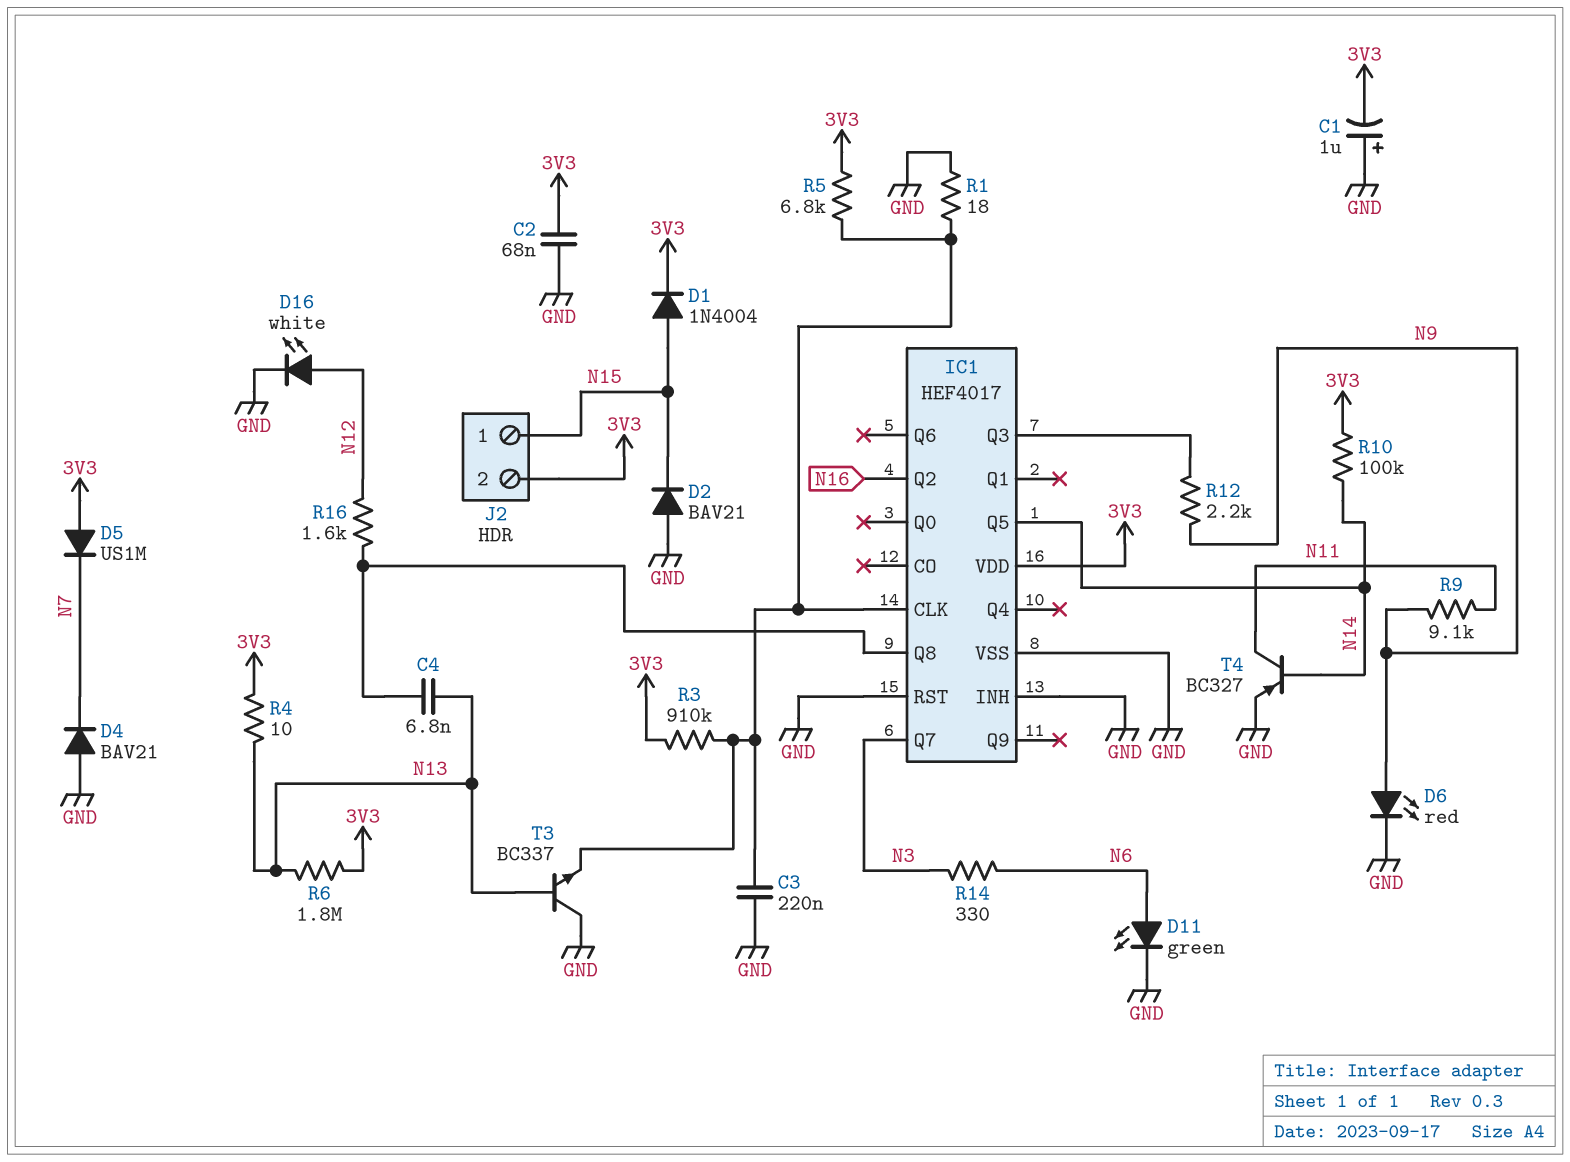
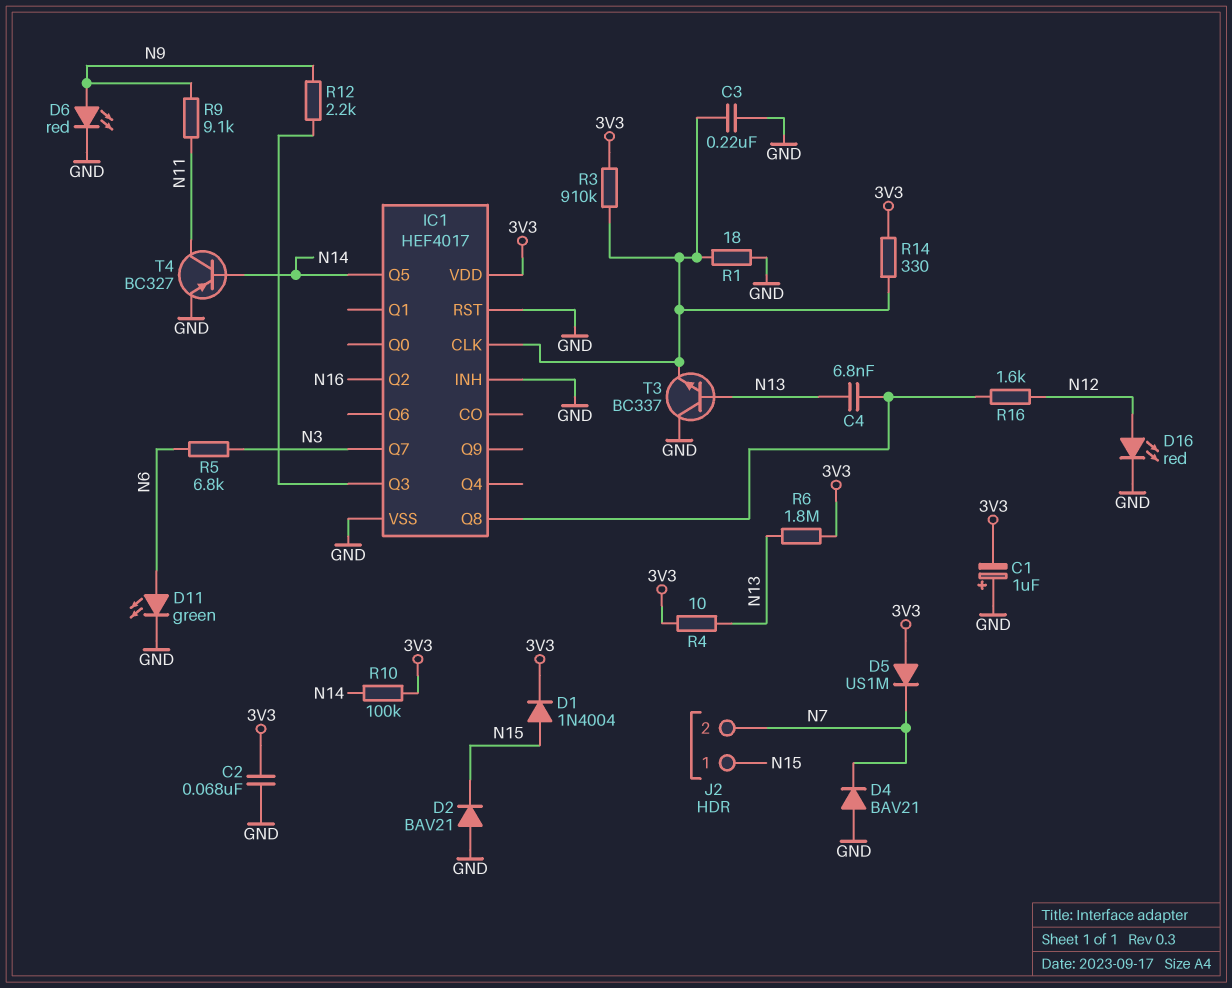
D16: LED white (A N12, K GND) -> LED red (A N12, K GND)
J2 pin 2: 3V3 -> N7
R5: 6.8k (3V3, IC1/CLK) -> 6.8k (N3, N6)
R14: 330 (N3, N6) -> 330 (3V3, IC1/CLK)

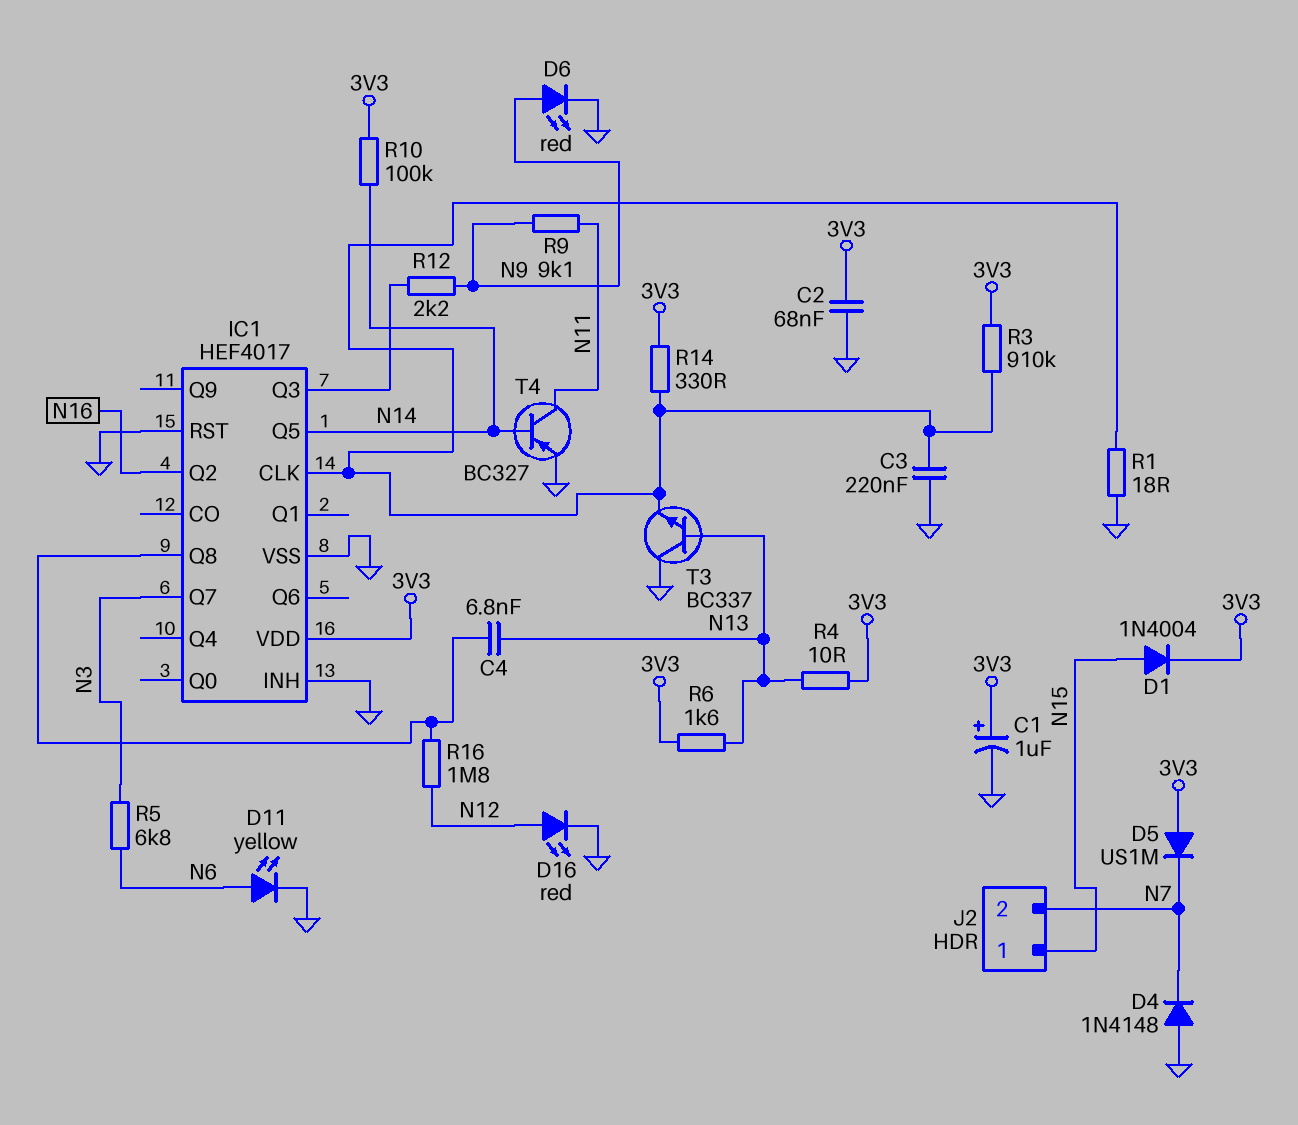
C1: 1uF (plus GND, minus 3V3) -> 1uF (plus 3V3, minus GND)
D2: diode BAV21 (A GND, K N15) -> none
D4: diode BAV21 (A GND, K N7) -> diode 1N4148 (A GND, K N7)
D11: LED green (A N6, K GND) -> LED yellow (A N6, K GND)
R6: 1.8M (3V3, N13) -> 1.6k (3V3, N13)
R16: 1.6k (IC1/Q8, N12) -> 1.8M (IC1/Q8, N12)

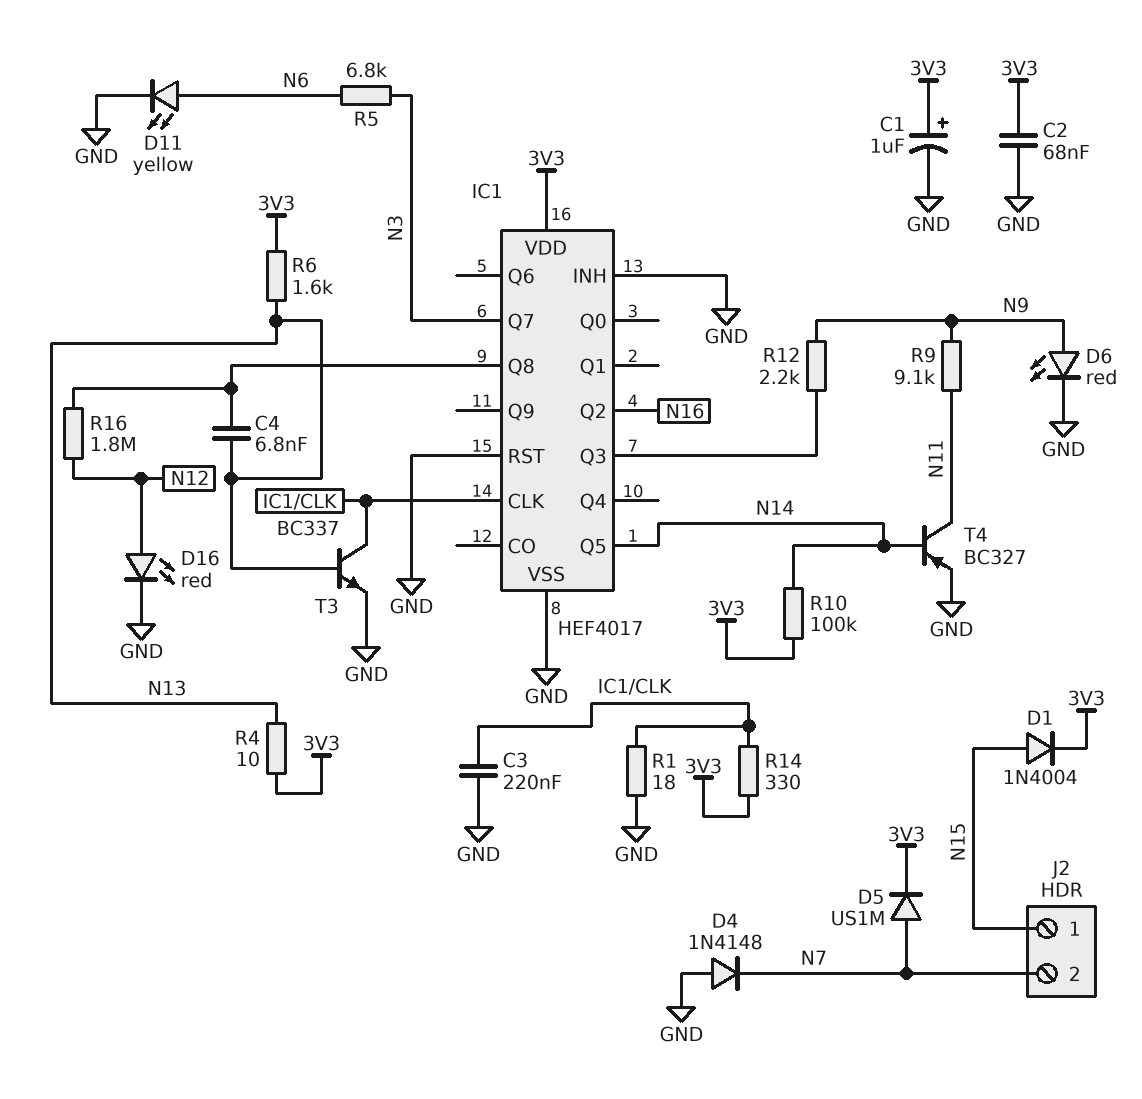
D5: diode US1M (A 3V3, K N7) -> diode US1M (A N7, K 3V3)
R3: 910k (3V3, IC1/CLK) -> none
T3: NPN BC337 (B N13, C GND, E IC1/CLK) -> NPN BC337 (B N13, C IC1/CLK, E GND)

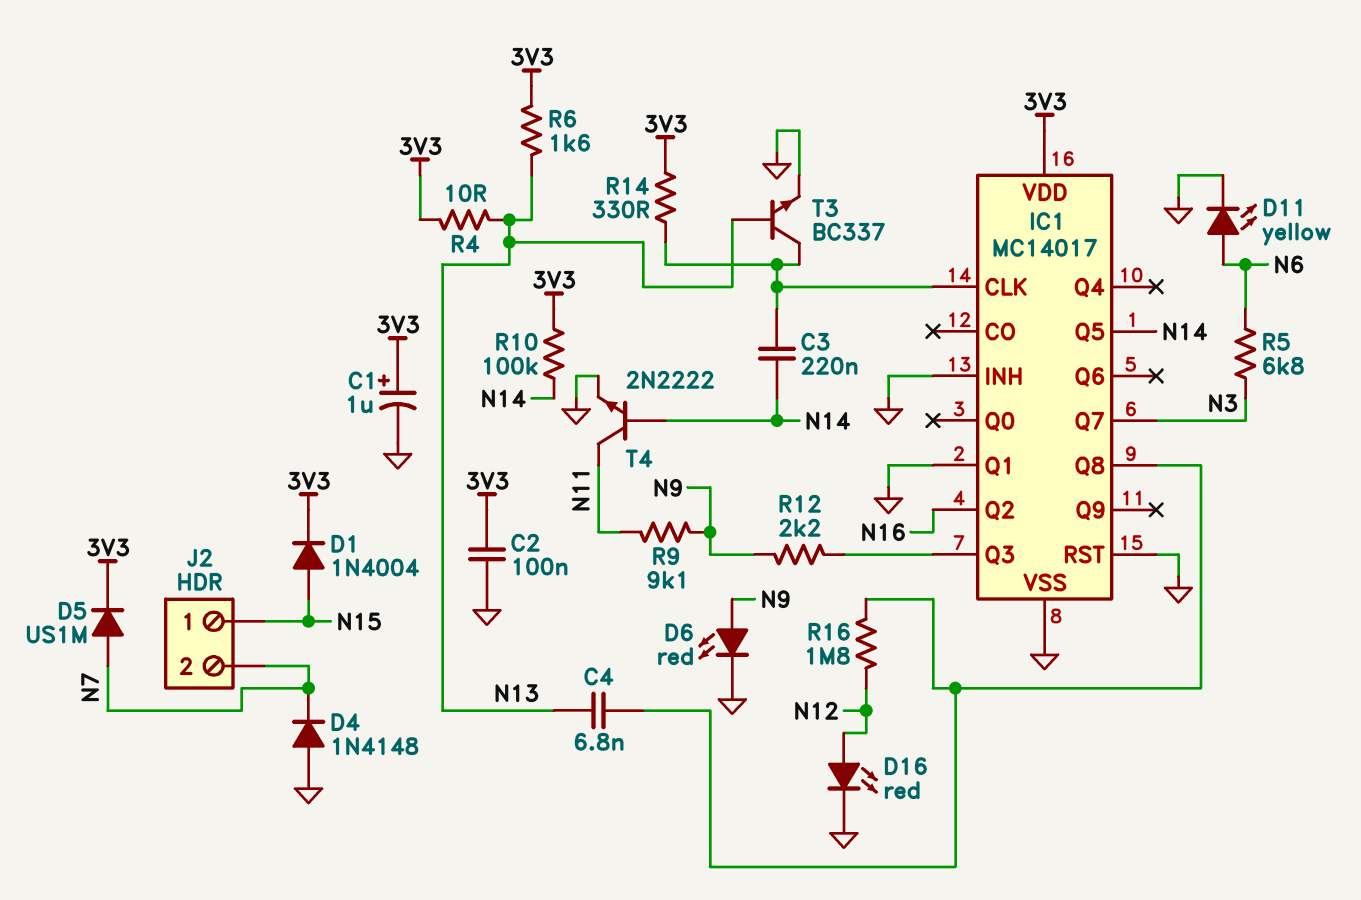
C2: 68nF (3V3, GND) -> 100nF (3V3, GND)
C3: 220nF (GND, IC1/CLK) -> 220nF (IC1/CLK, N14)
IC1: HEF4017 -> MC14017
IC1 pin Q1: none -> GND
R1: 18 (GND, IC1/CLK) -> none
T4: PNP BC327 (B N14, C N11, E GND) -> NPN 2N2222 (B N14, C N11, E GND)

